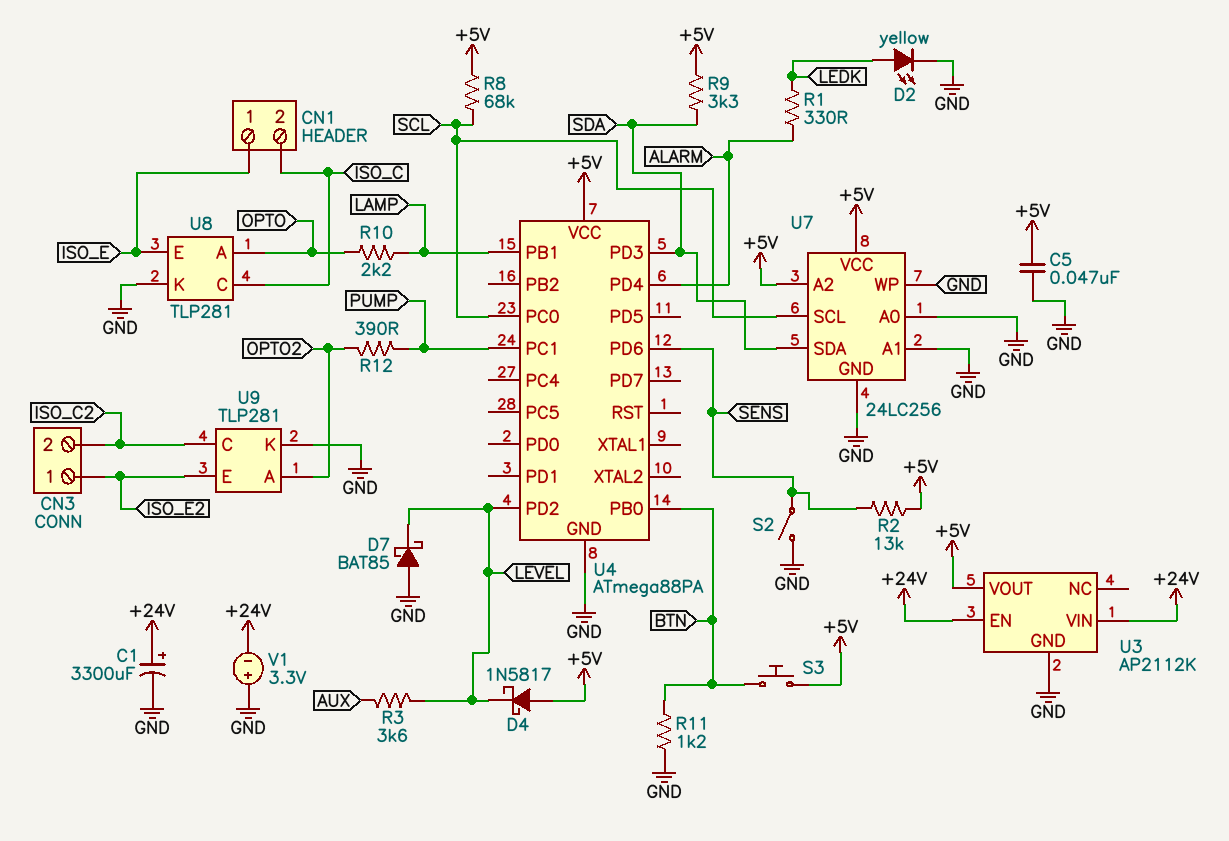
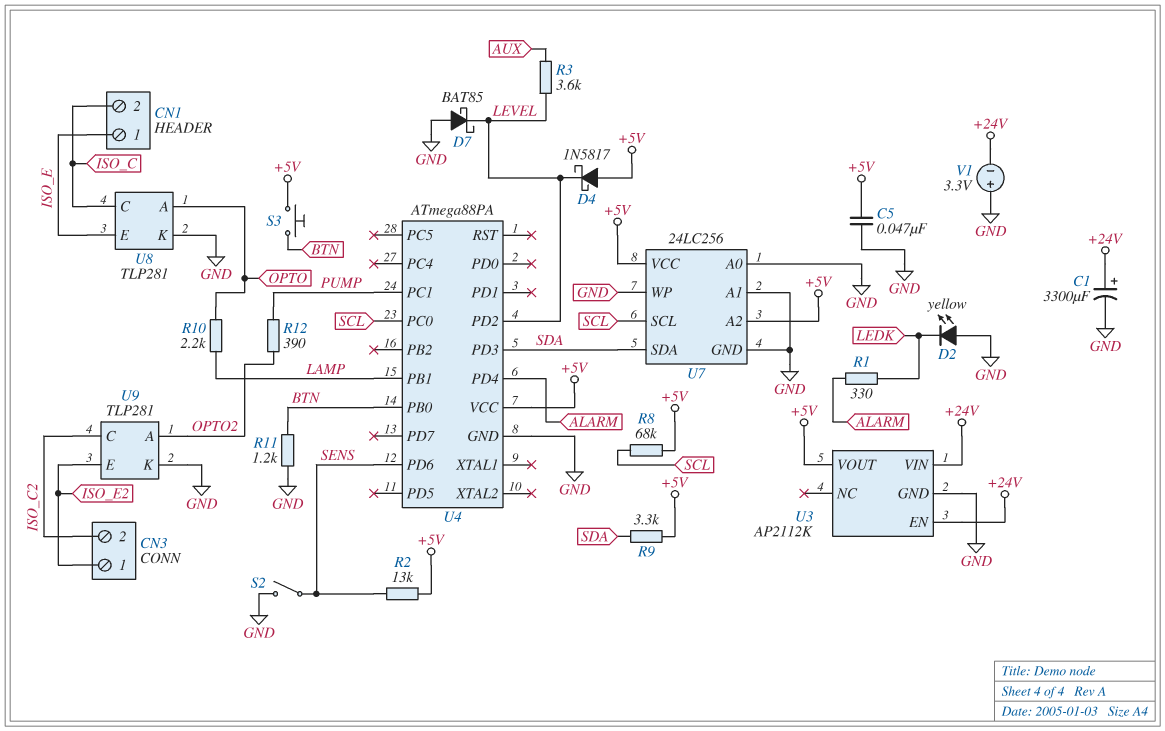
D2: LED yellow (A LEDK, K GND) -> LED yellow (A GND, K LEDK)

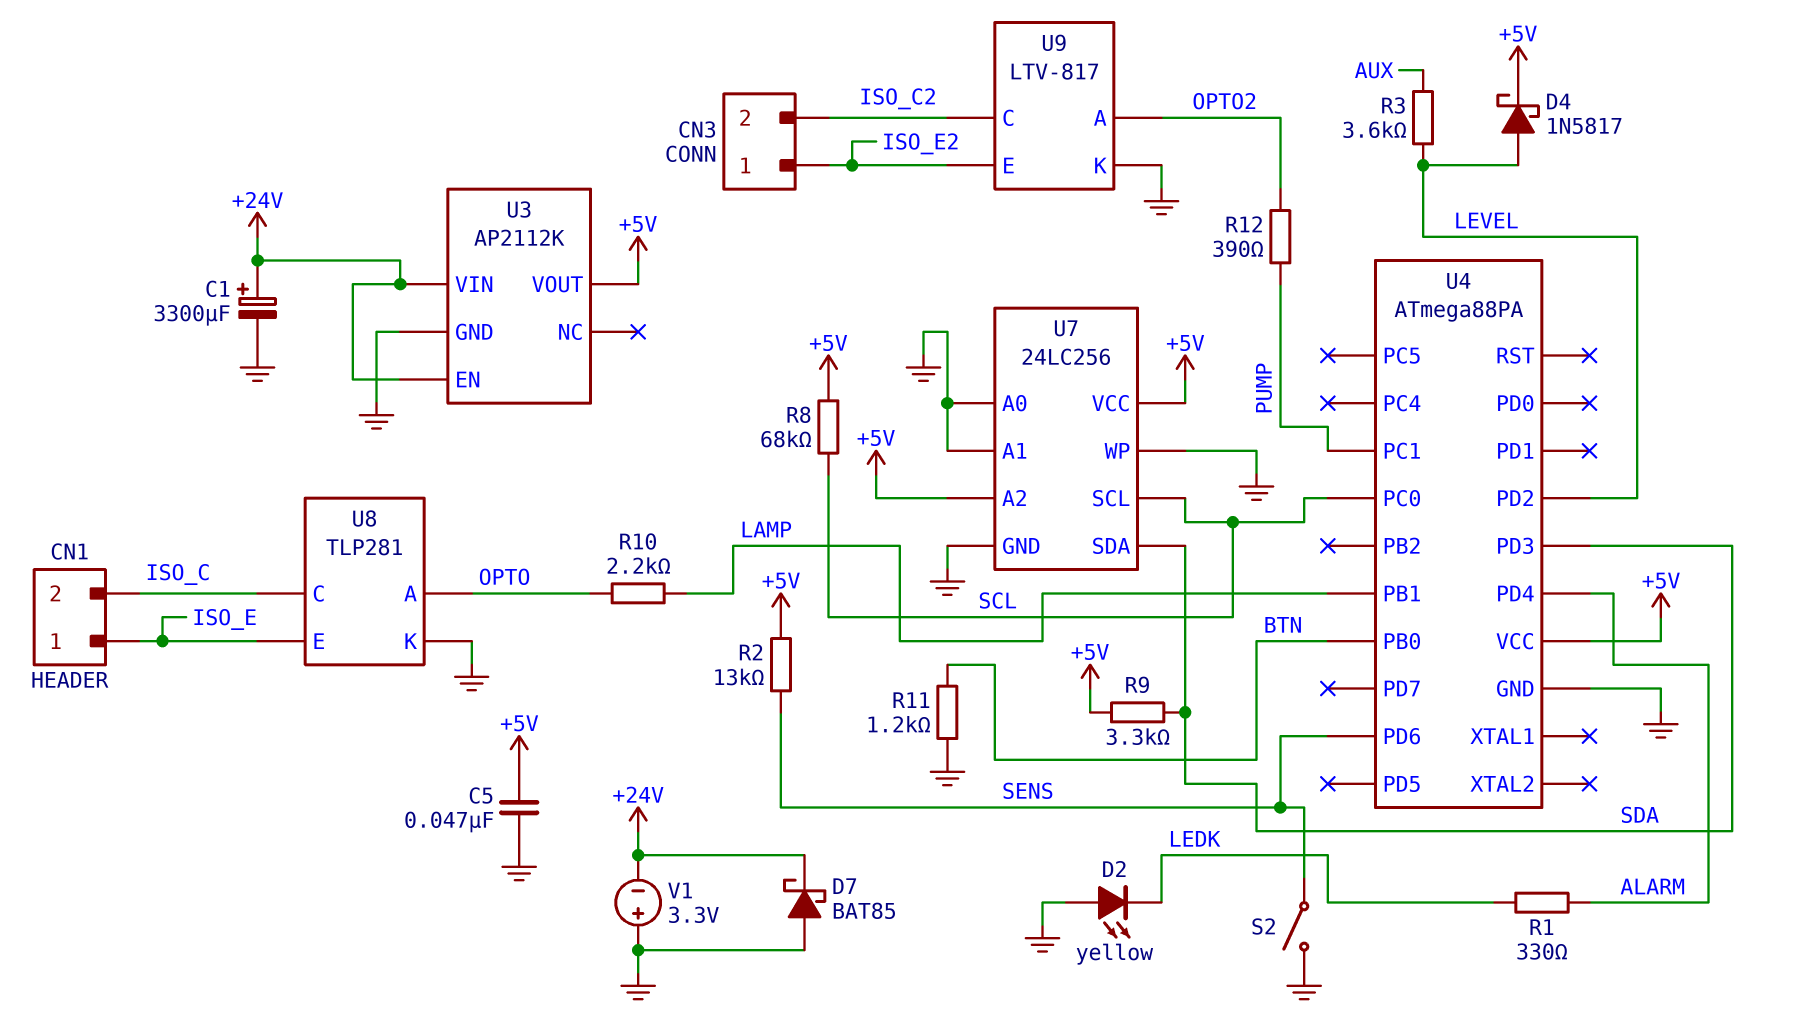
D4: schottky 1N5817 (A +5V, K LEVEL) -> schottky 1N5817 (A LEVEL, K +5V)
D7: schottky BAT85 (A GND, K LEVEL) -> schottky BAT85 (A GND, K +24V)
S3: button (+5V, BTN) -> none
U9: TLP281 -> LTV-817

